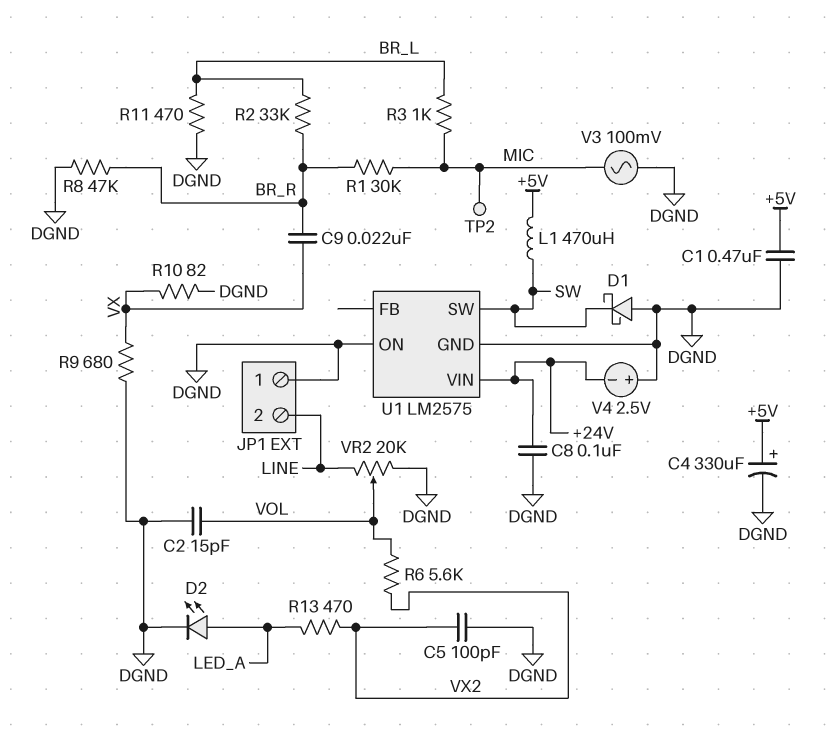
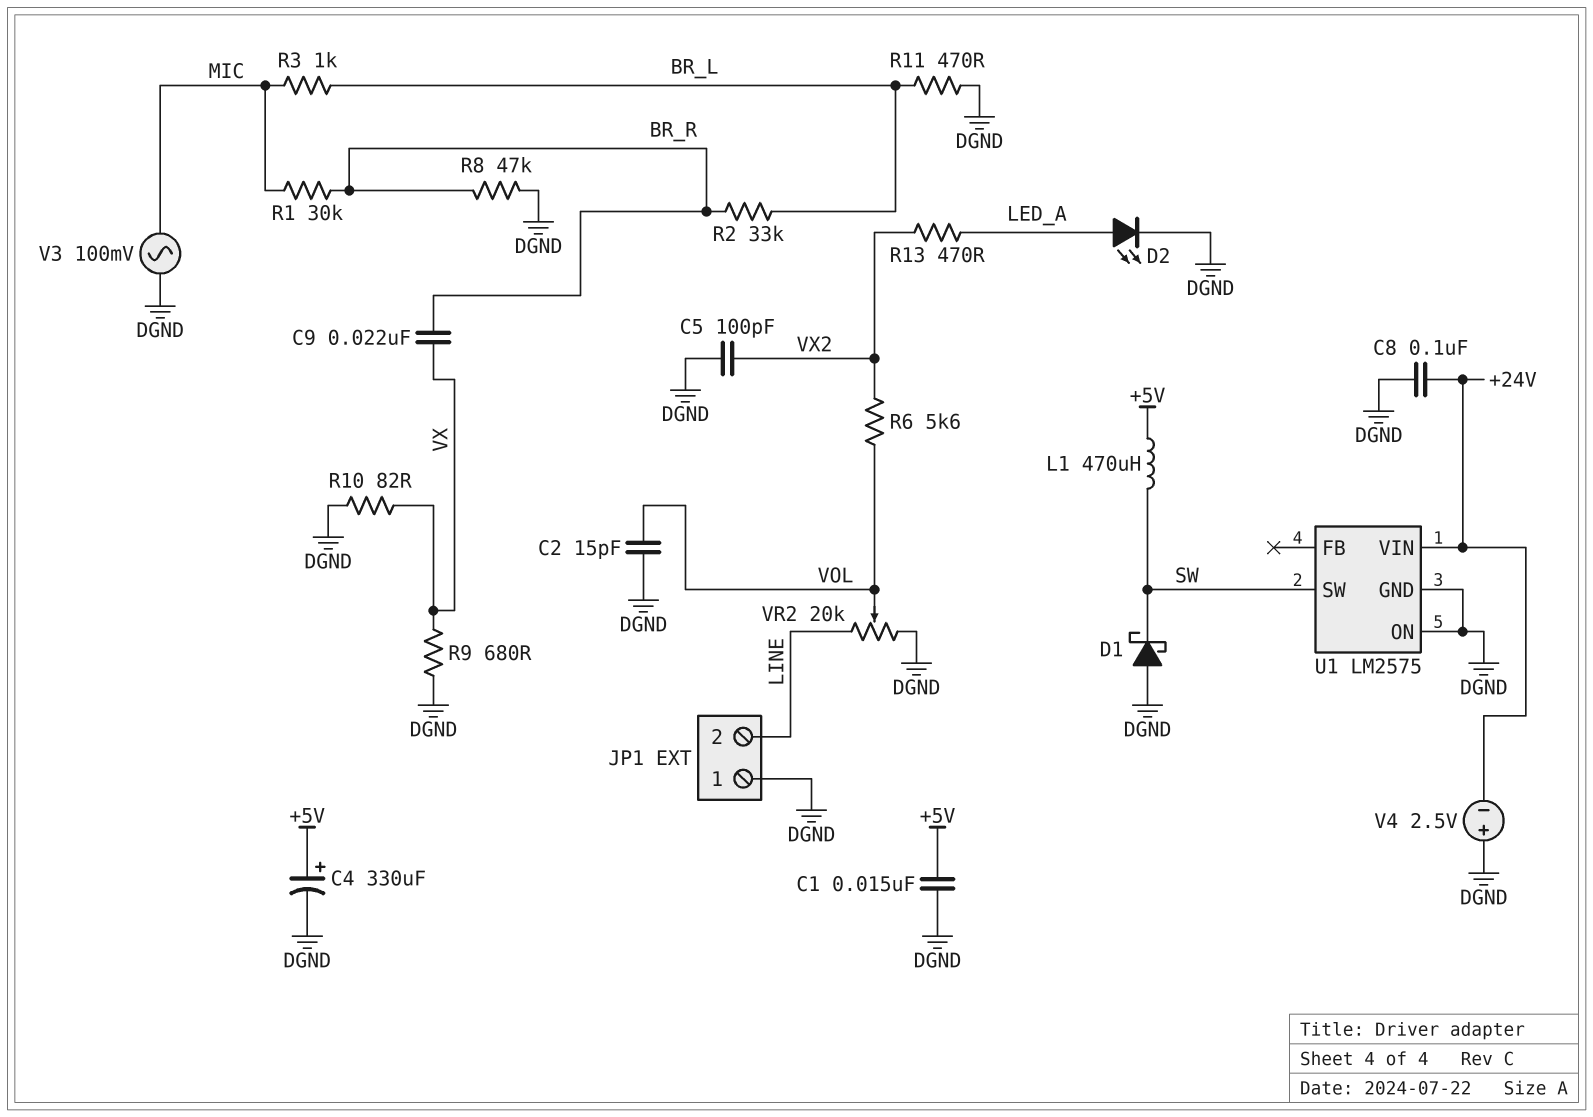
C1: 470nF (+5V, DGND) -> 15nF (+5V, DGND)
TP2: test point (MIC) -> none

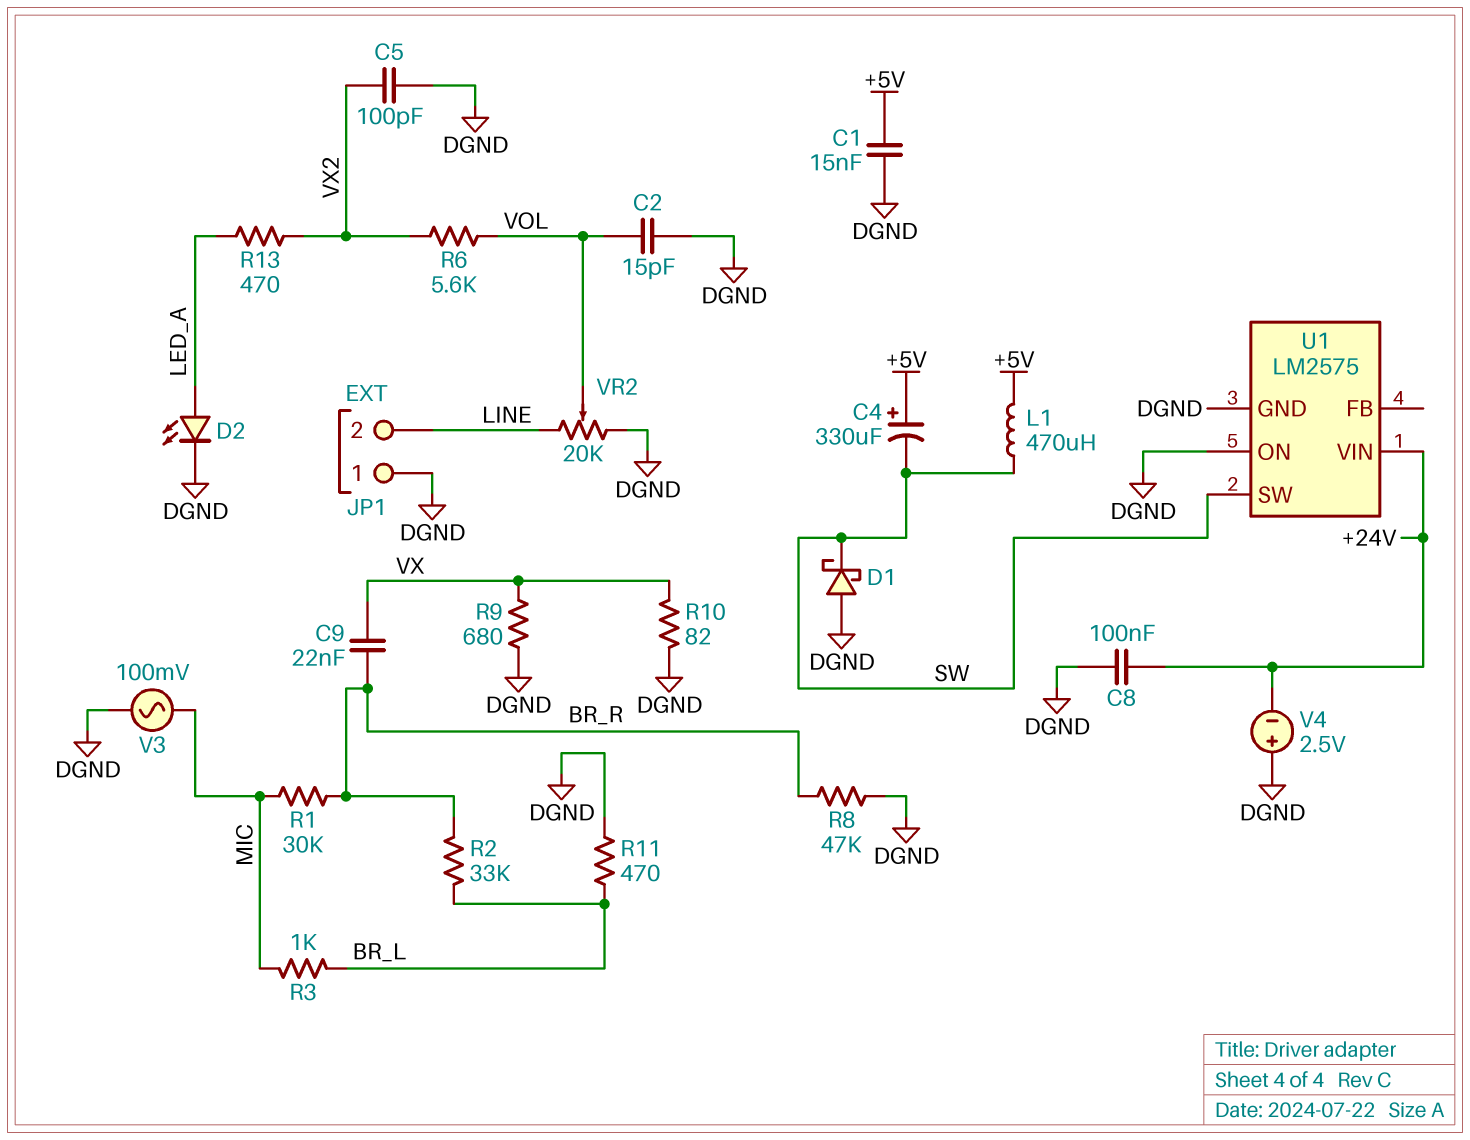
C4: 330uF (plus +5V, minus DGND) -> 330uF (plus +5V, minus SW)

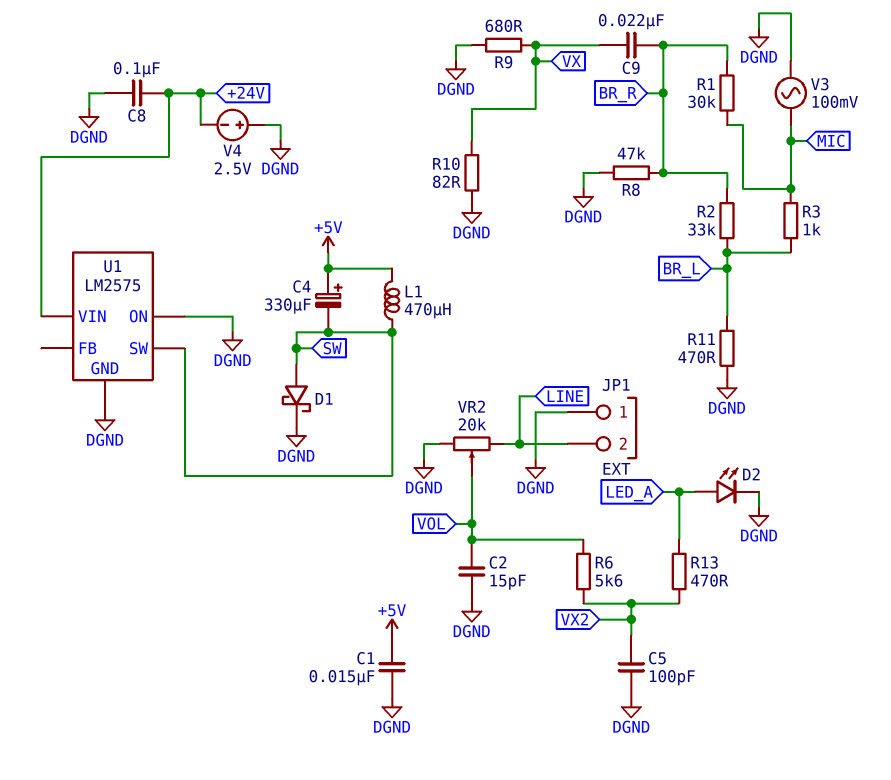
D1: schottky (A DGND, K SW) -> schottky (A SW, K DGND)

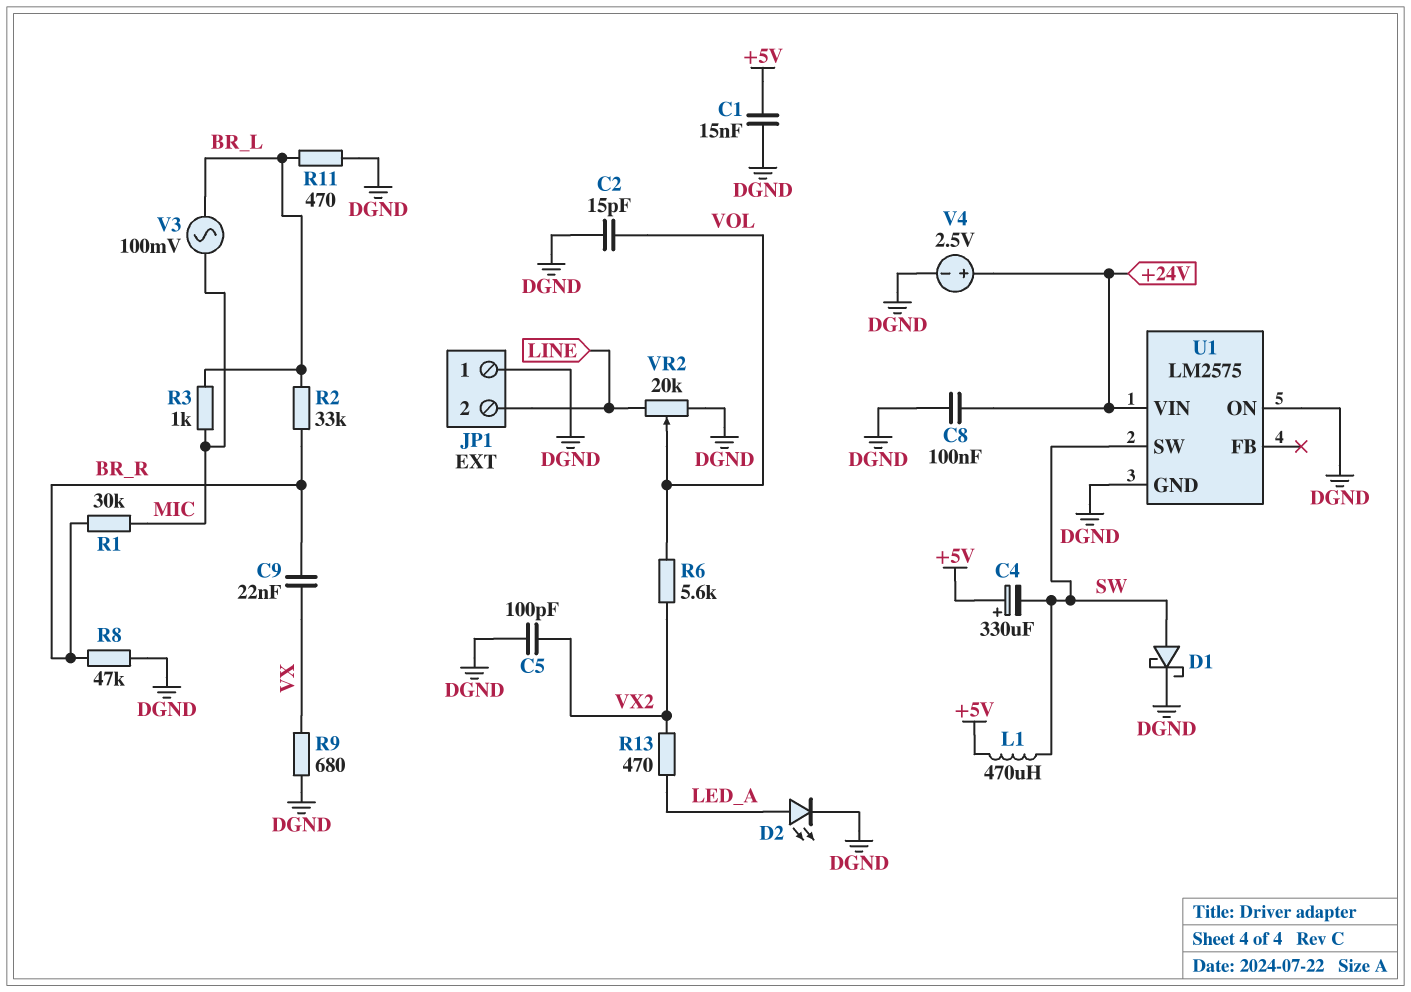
R10: 82 (DGND, VX) -> none
V3: AC 100mV (DGND, MIC) -> AC 100mV (BR_L, MIC)
V4: 2.5V (plus DGND, minus +24V) -> 2.5V (plus +24V, minus DGND)

